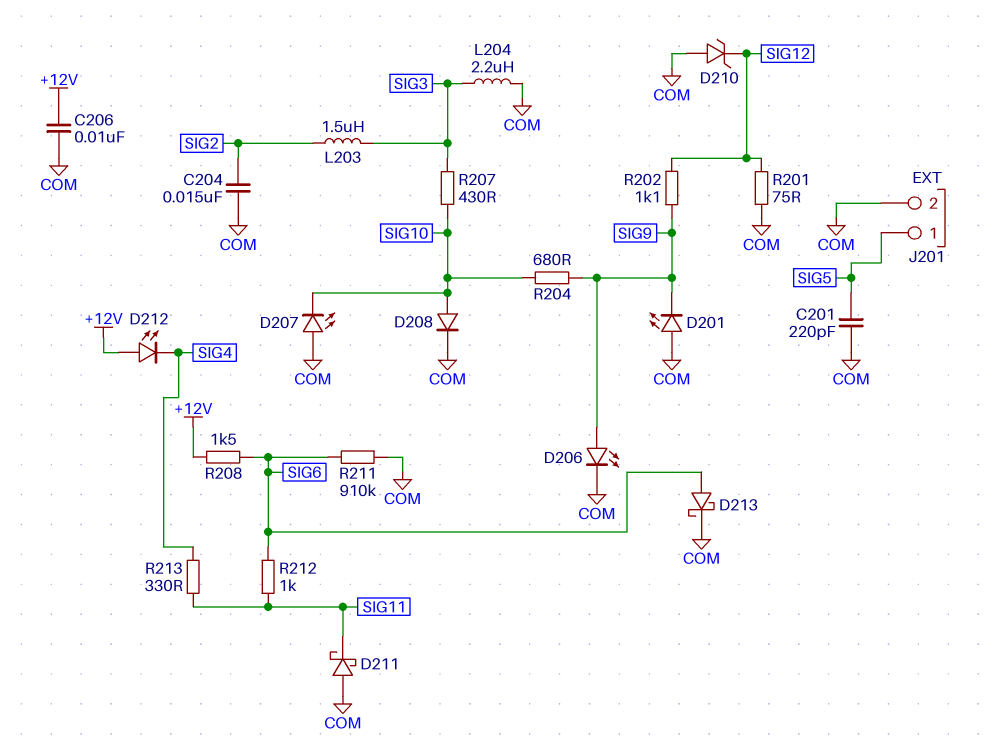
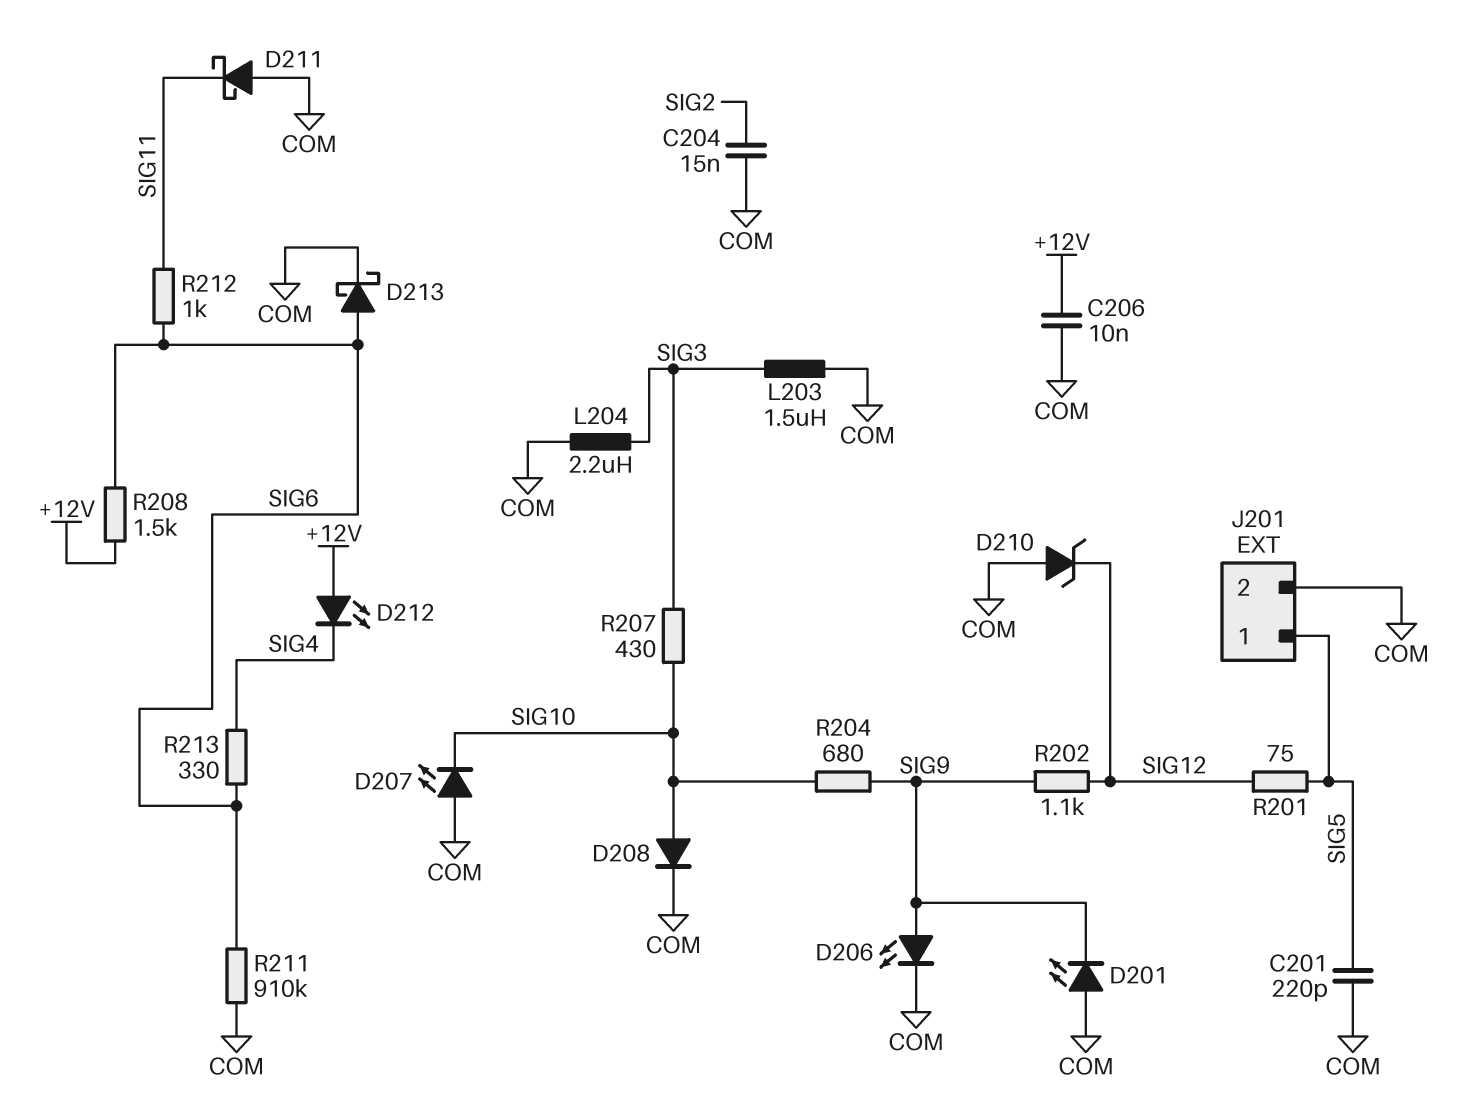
L203: 1.5uH (SIG2, SIG3) -> 1.5uH (COM, SIG3)
R201: 75 (COM, SIG12) -> 75 (SIG5, SIG12)
R213: 330 (SIG4, SIG11) -> 330 (SIG4, SIG6)

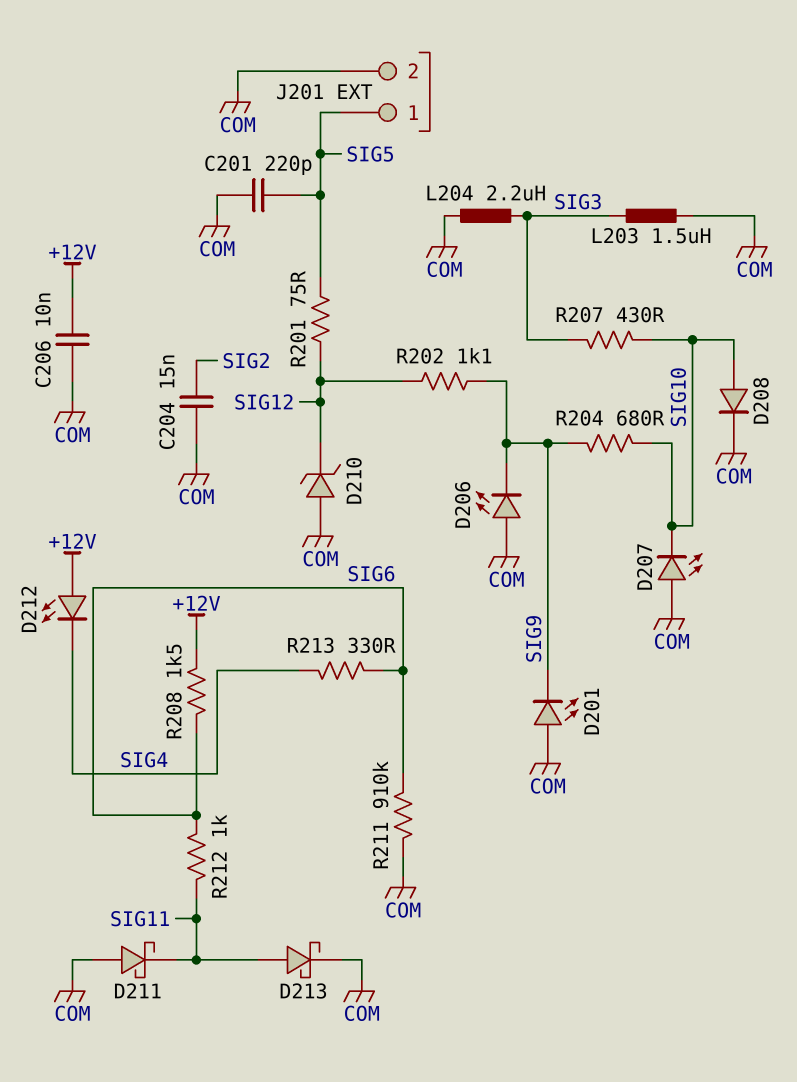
D206: LED (A SIG9, K COM) -> LED (A COM, K SIG9)
D213: schottky (A SIG6, K COM) -> schottky (A SIG11, K COM)

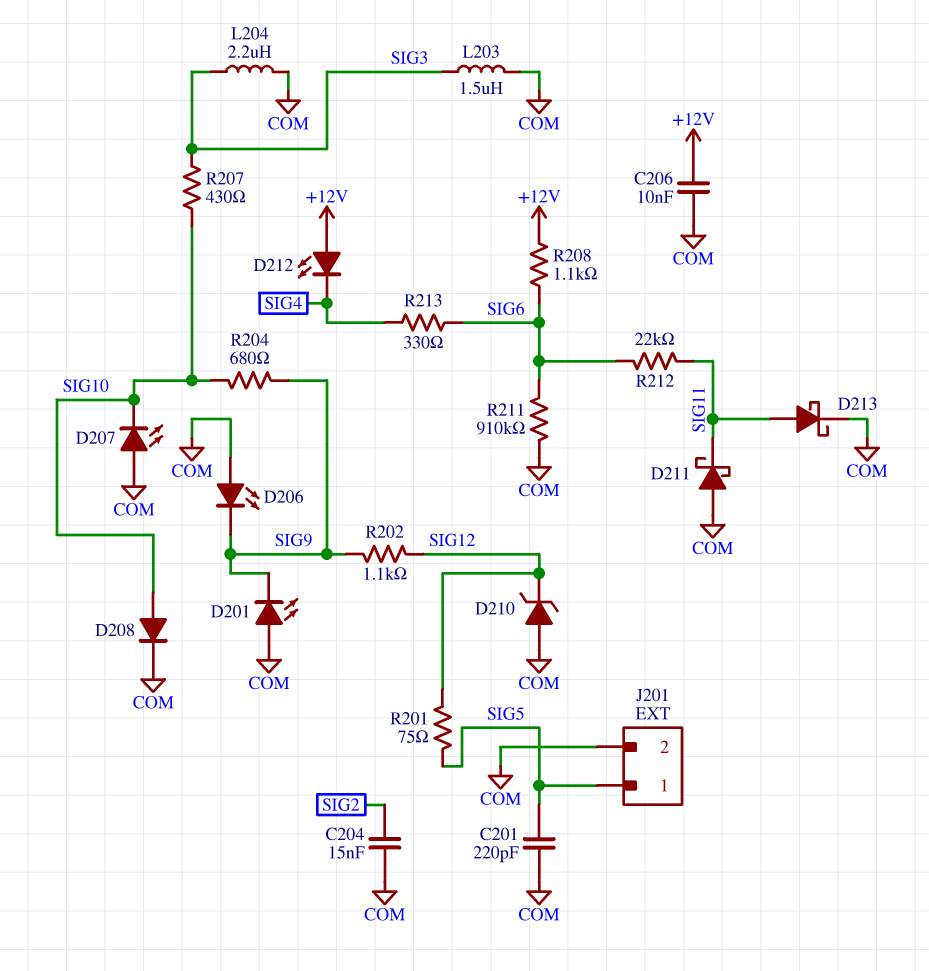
R208: 1.5k (+12V, SIG6) -> 1.1k (+12V, SIG6)
R212: 1k (SIG6, SIG11) -> 22k (SIG6, SIG11)

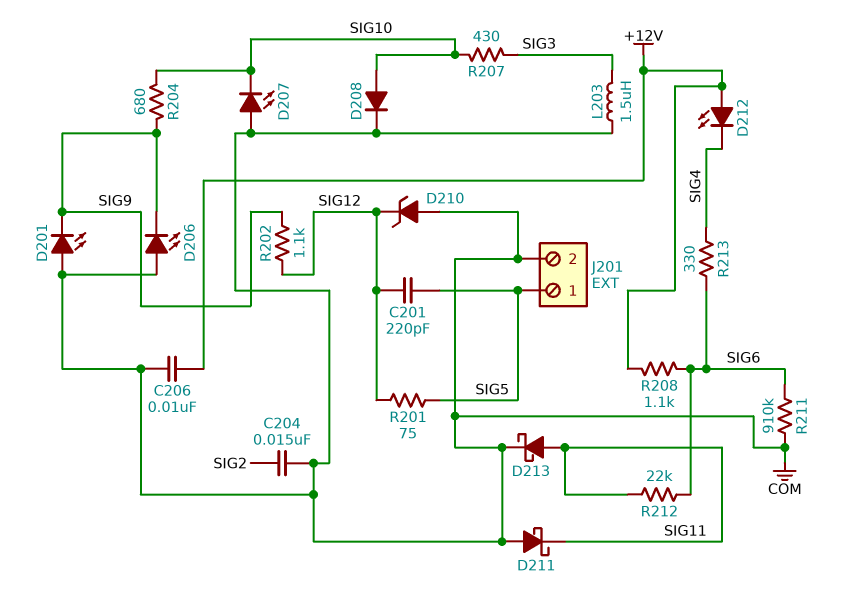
C201: 220pF (COM, SIG5) -> 220pF (SIG5, SIG12)
L204: 2.2uH (COM, SIG3) -> none

